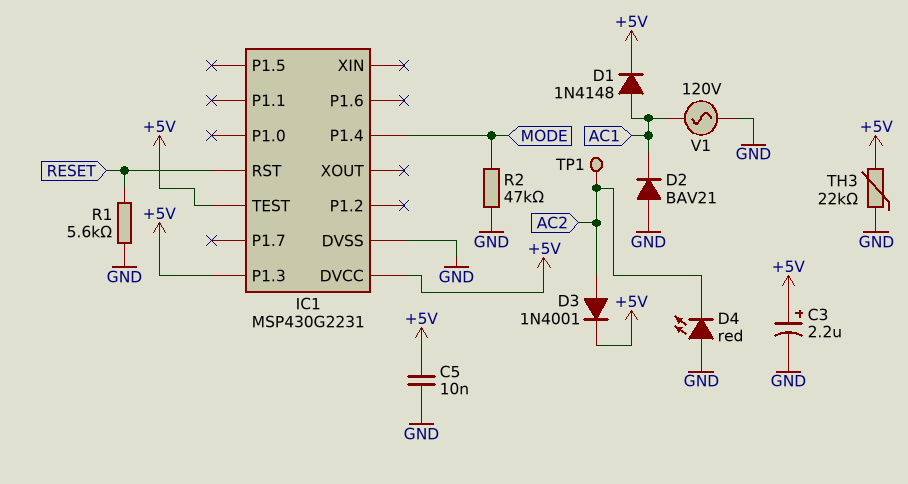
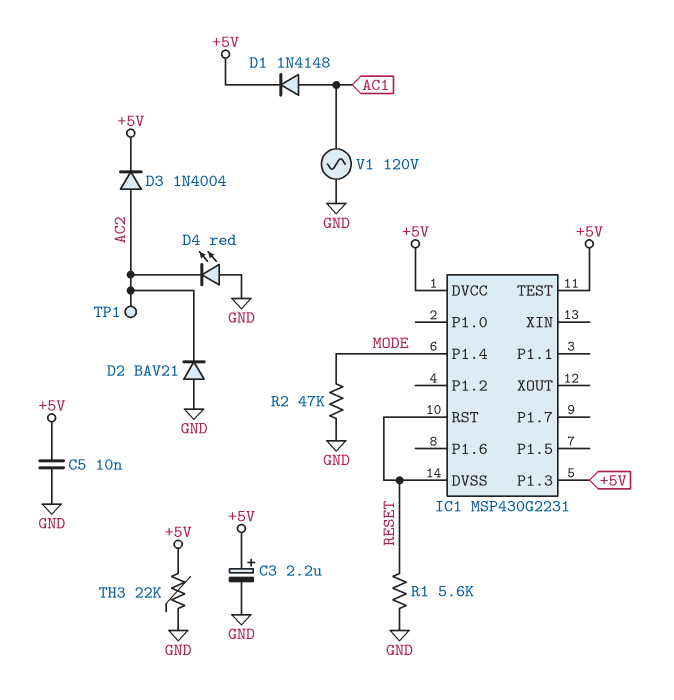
D2: diode BAV21 (A GND, K AC1) -> diode BAV21 (A GND, K AC2)
D3: diode 1N4001 (A AC2, K +5V) -> diode 1N4004 (A AC2, K +5V)
IC1 pin DVSS: GND -> RESET

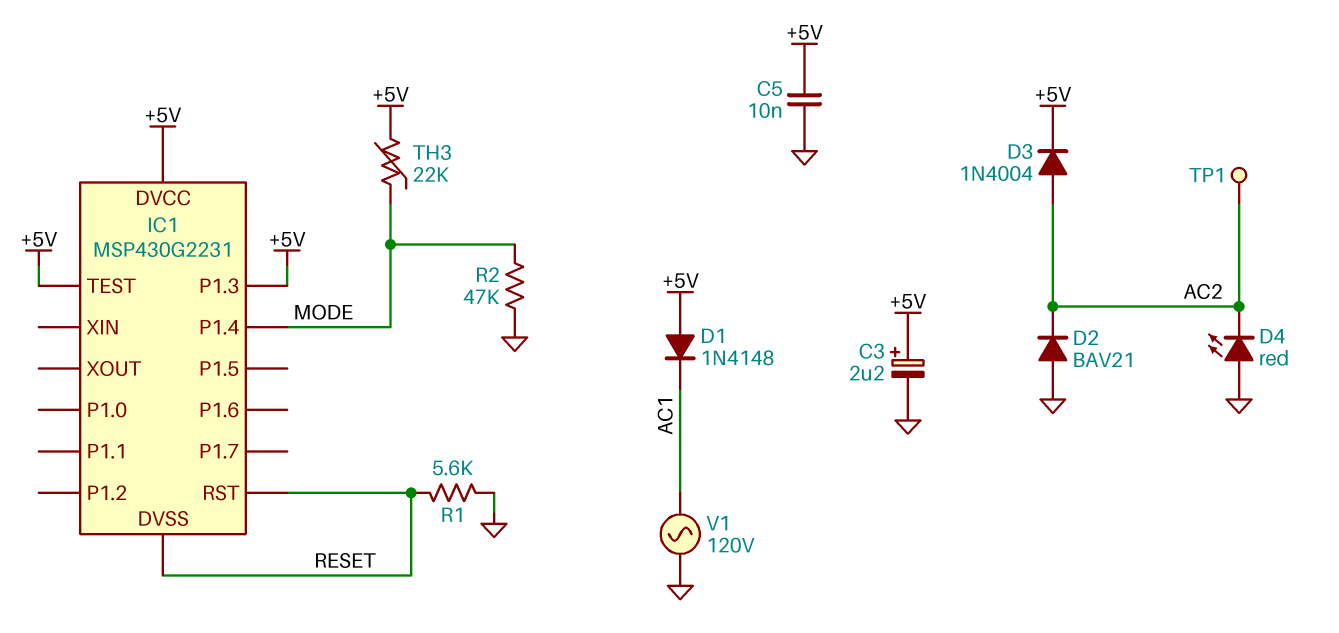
D1: diode 1N4148 (A AC1, K +5V) -> diode 1N4148 (A +5V, K AC1)
TH3: 22k (+5V, GND) -> 22k (+5V, MODE)

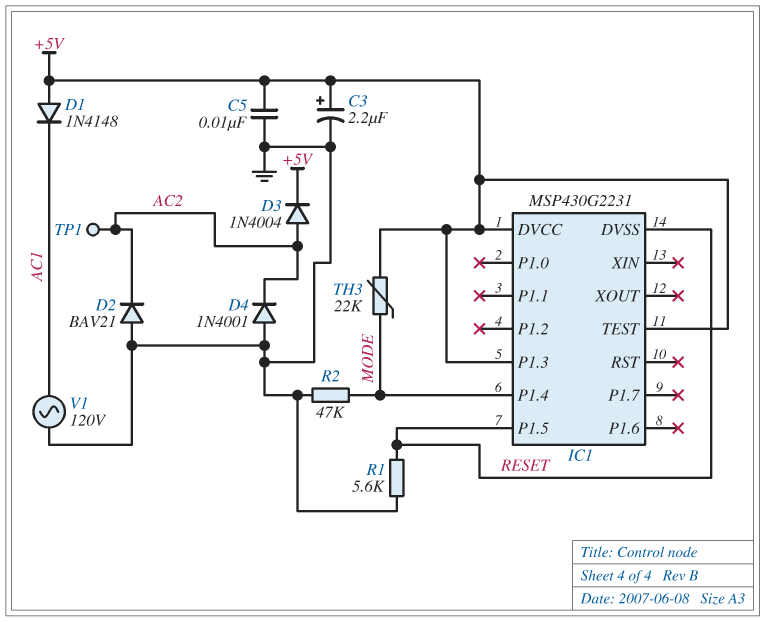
D4: LED red (A GND, K AC2) -> diode 1N4001 (A GND, K AC2)
IC1 pin P1.5: none -> RESET
IC1 pin RST: RESET -> none

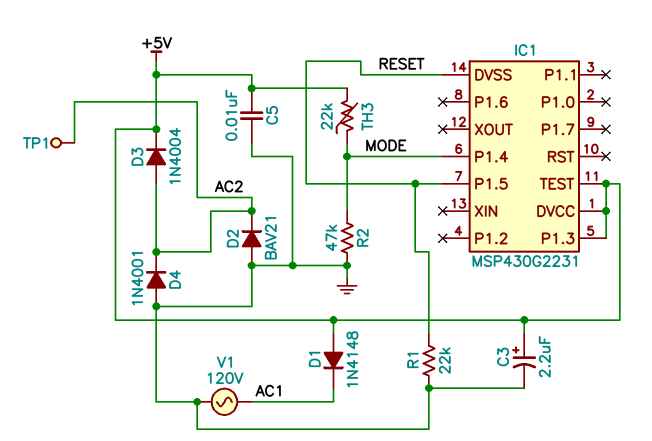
R1: 5.6k (GND, RESET) -> 22k (GND, RESET)

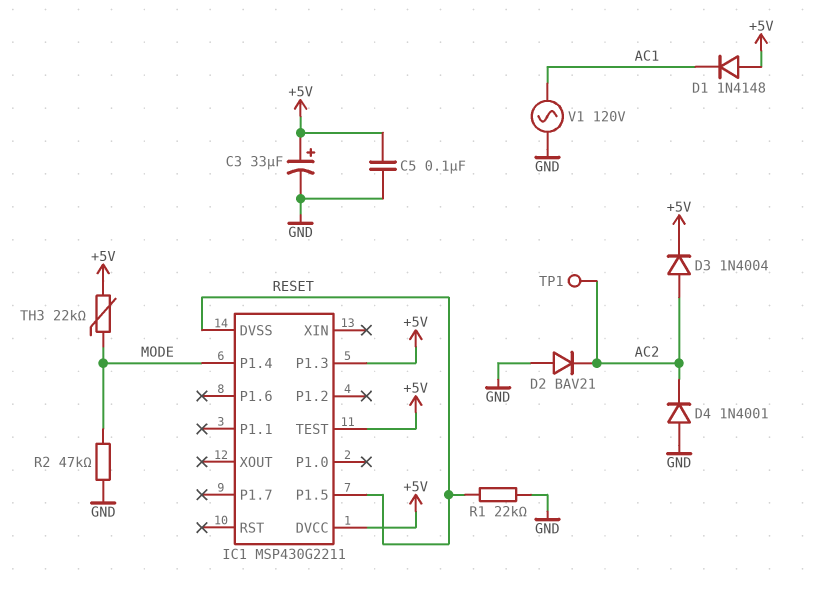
C3: 2.2uF (plus +5V, minus GND) -> 33uF (plus +5V, minus GND)
C5: 10nF (+5V, GND) -> 100nF (+5V, GND)
IC1: MSP430G2231 -> MSP430G2211

